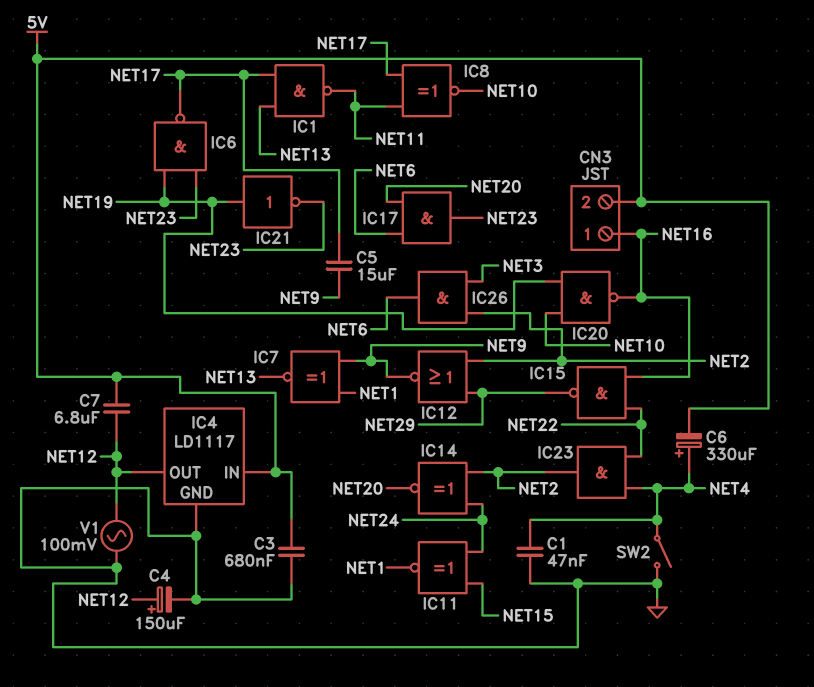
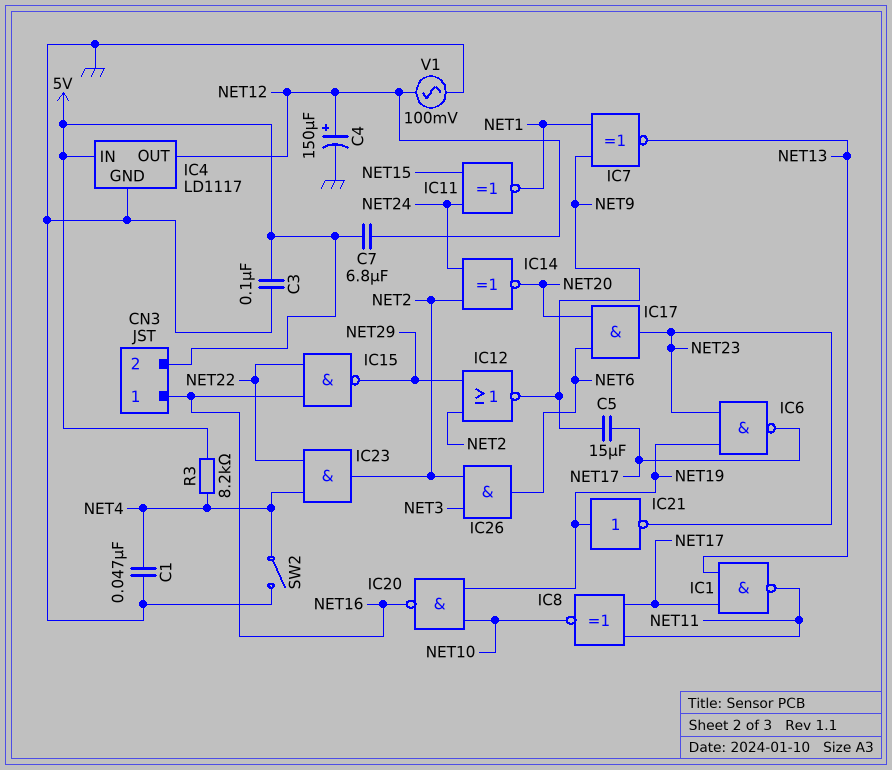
C3: 680nF (5V, GND) -> 100nF (5V, GND)
C6: 330uF (plus NET4, minus 5V) -> none
R3: none -> 8.2k (5V, NET4)

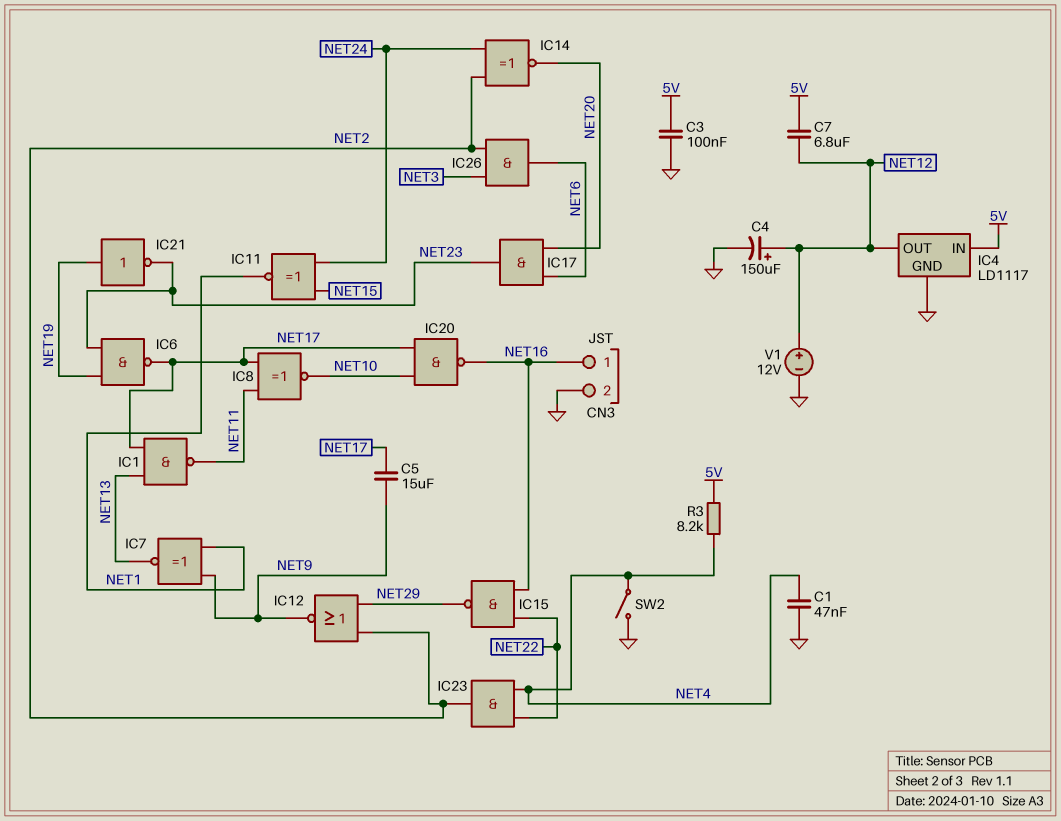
CN3 pin 2: 5V -> GND
IC20: NAND (in NET10, in NET19, out NET16) -> NAND (in NET10, in NET17, out NET16)
V1: AC 100mV (GND, NET12) -> 12V (plus NET12, minus GND)

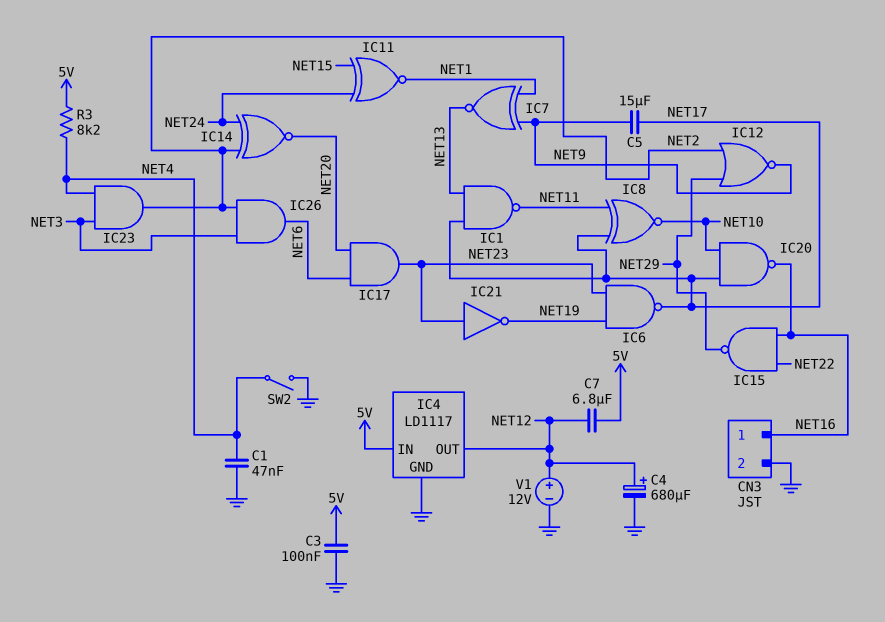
C4: 150uF (plus NET12, minus GND) -> 680uF (plus NET12, minus GND)
IC21: NOT (in NET19, out NET23) -> NOT (in NET23, out NET19)
IC23: AND (in NET4, in NET22, out NET2) -> AND (in NET3, in NET4, out NET2)

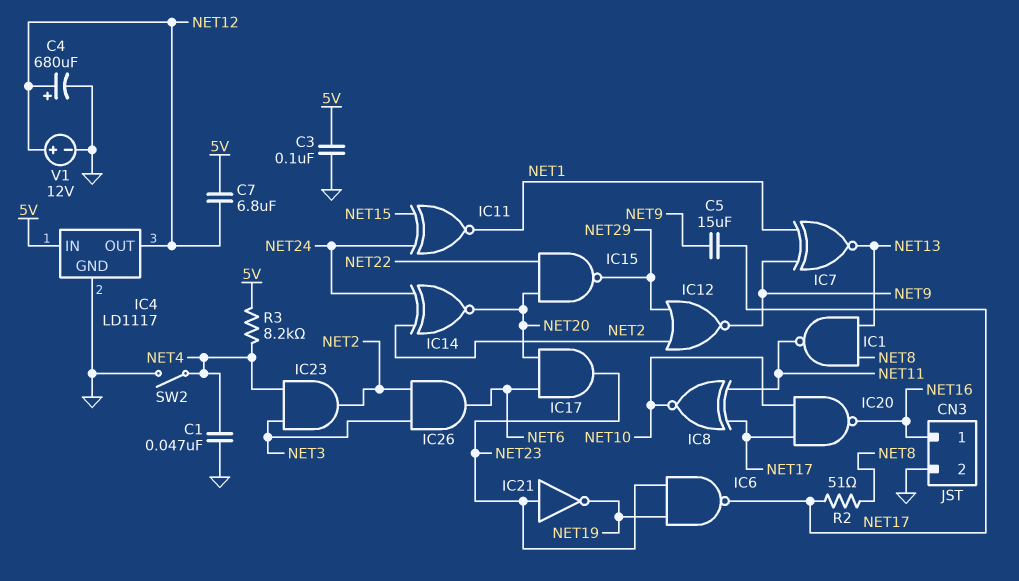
IC1: NAND (in NET13, in NET17, out NET11) -> NAND (in NET8, in NET13, out NET11)
IC15: NAND (in NET16, in NET22, out NET29) -> NAND (in NET20, in NET22, out NET29)
R2: none -> 51 (NET8, NET17)

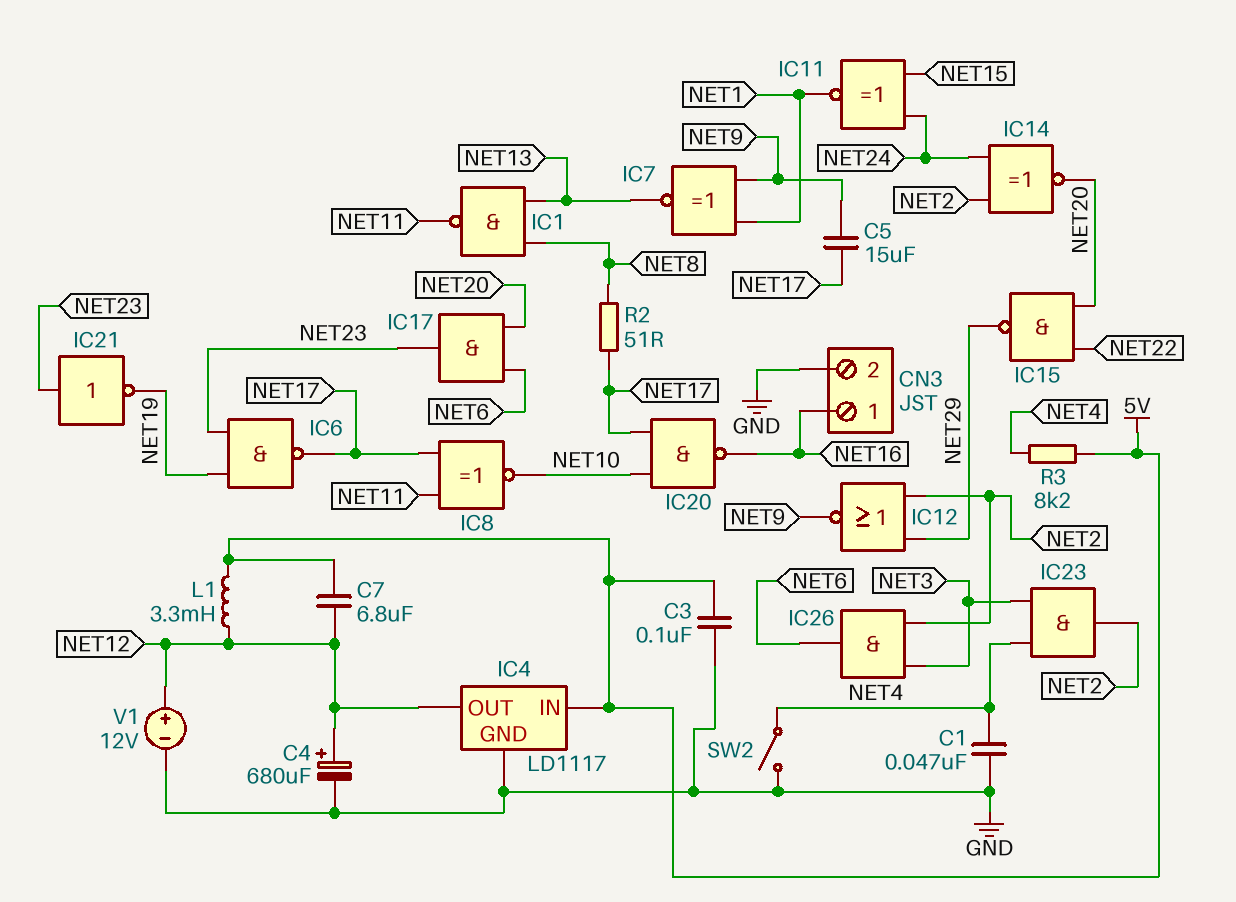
L1: none -> 3.3mH (5V, NET12)

